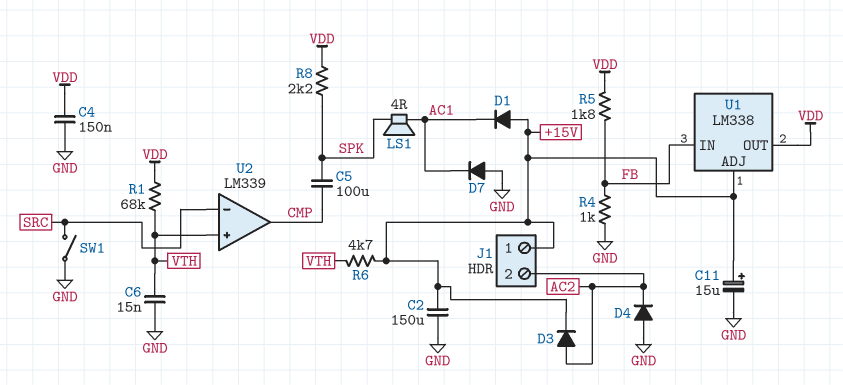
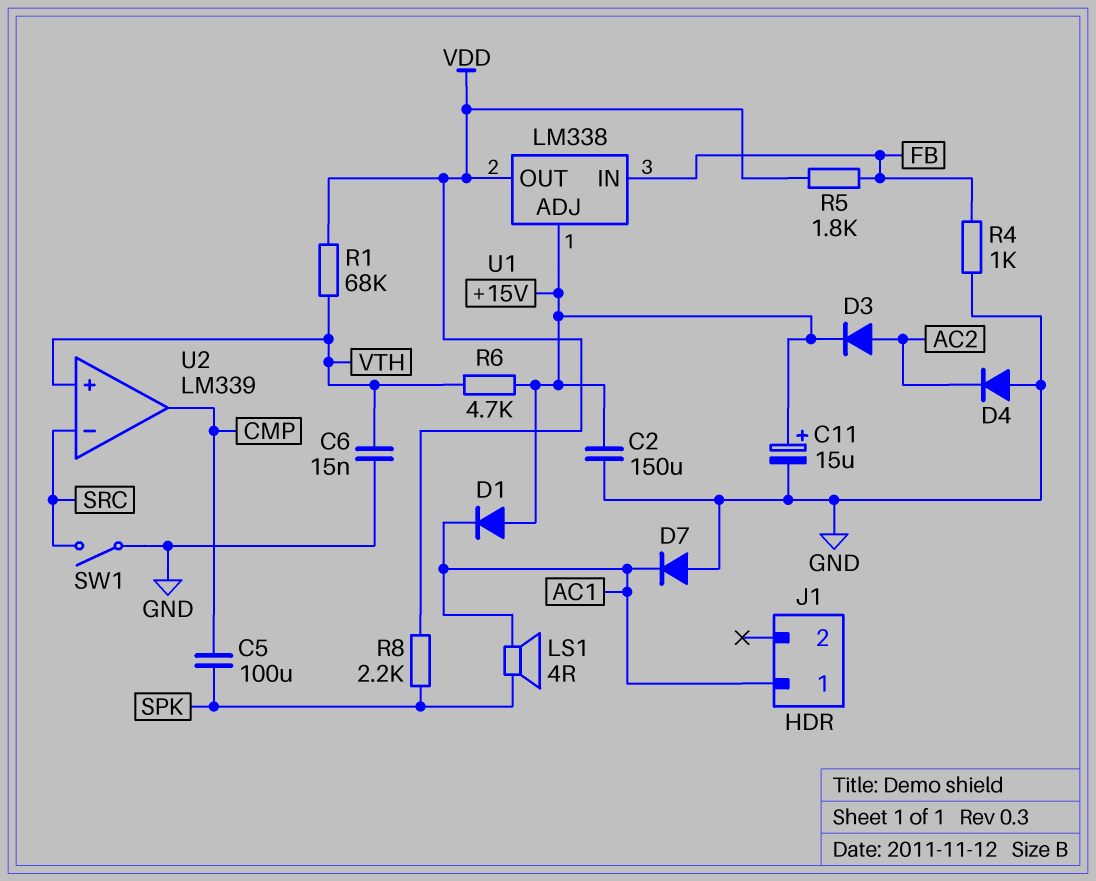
C4: 150nF (GND, VDD) -> none
J1 pin 1: +15V -> AC1
J1 pin 2: AC2 -> none

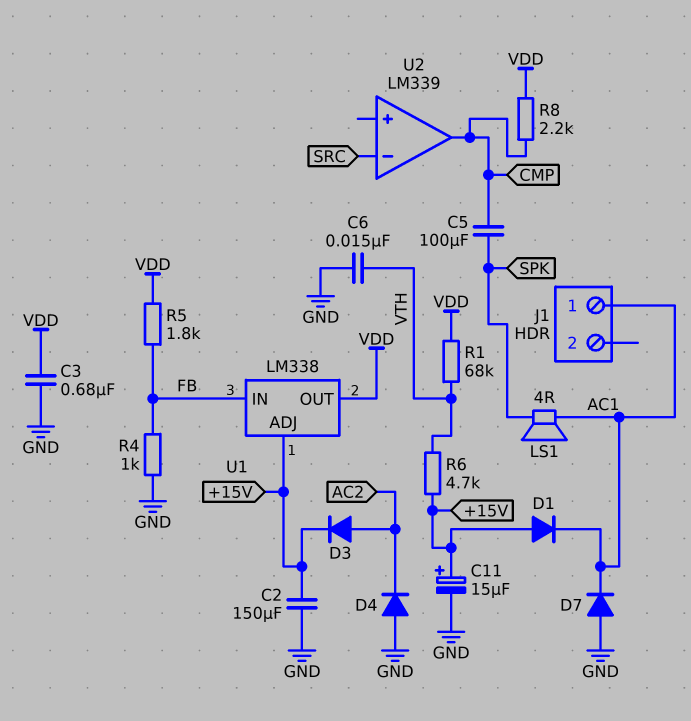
C3: none -> 680nF (GND, VDD)
R8: 2.2k (SPK, VDD) -> 2.2k (CMP, VDD)
SW1: switch (GND, SRC) -> none
U2 pin in+: VTH -> none

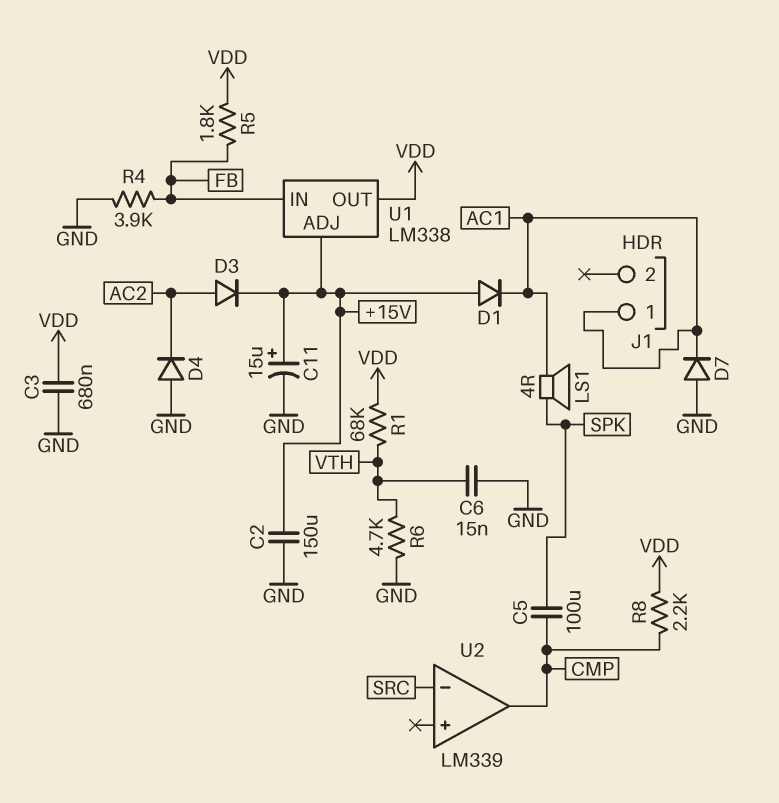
R4: 1k (FB, GND) -> 3.9k (FB, GND)
R6: 4.7k (+15V, VTH) -> 4.7k (GND, VTH)

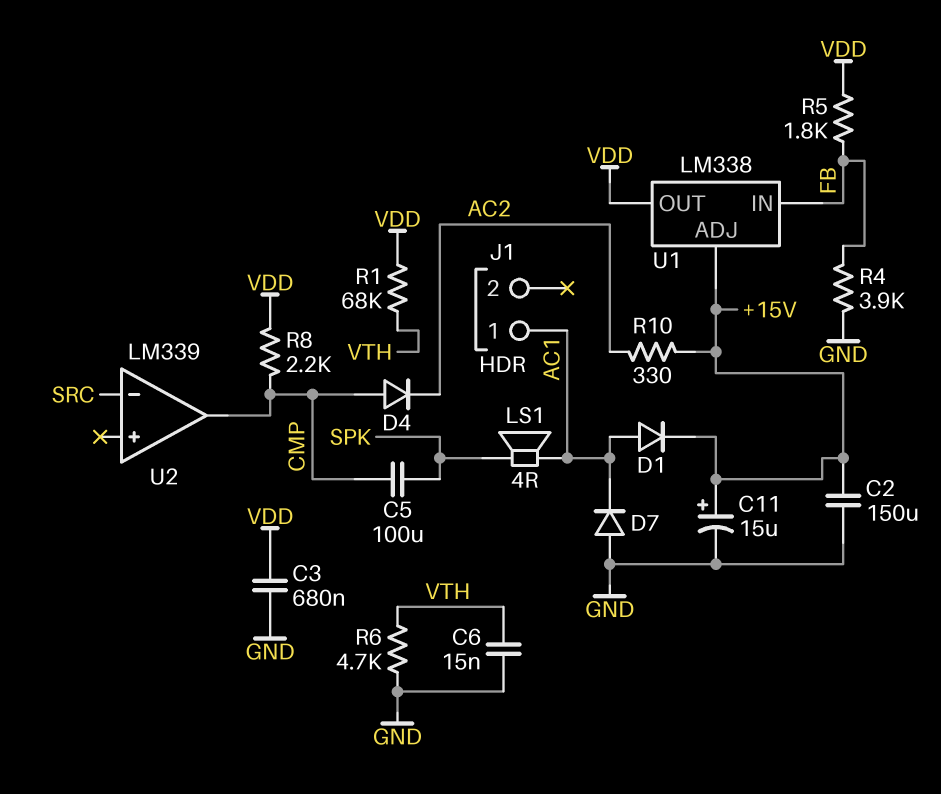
D1: diode (A +15V, K AC1) -> diode (A AC1, K +15V)
D3: diode (A AC2, K +15V) -> none
D4: diode (A GND, K AC2) -> diode (A CMP, K AC2)
R10: none -> 330 (+15V, AC2)

